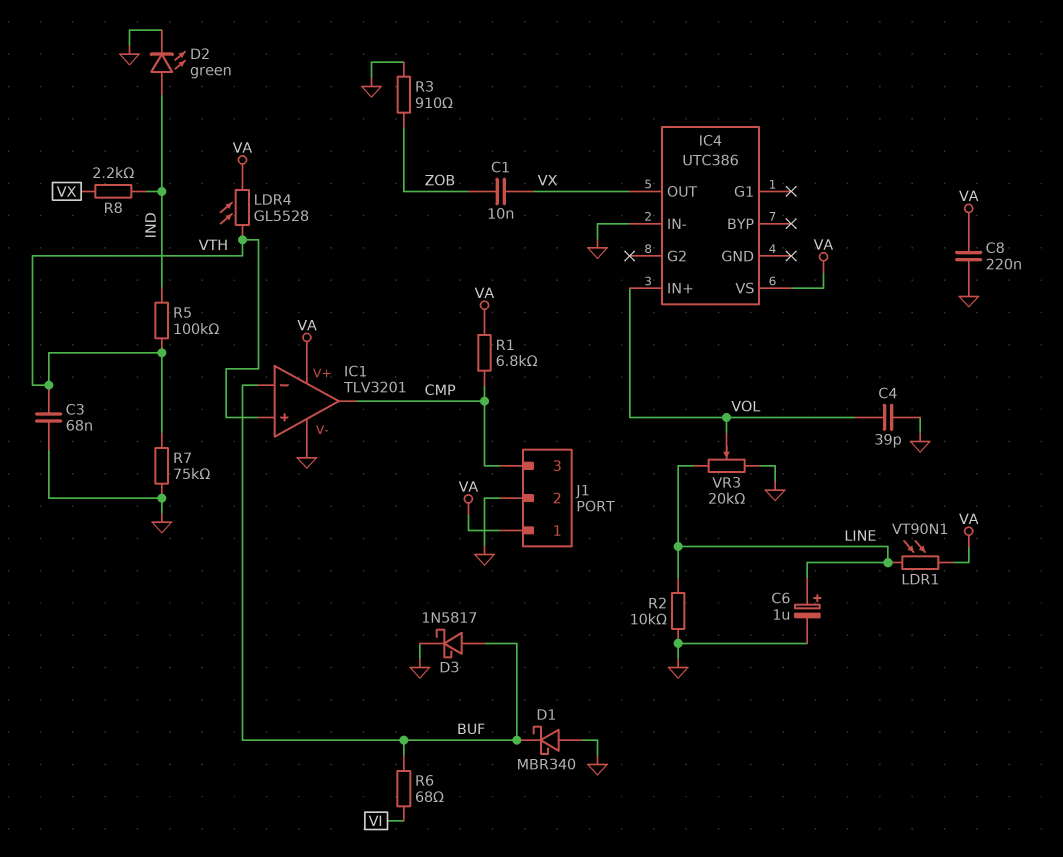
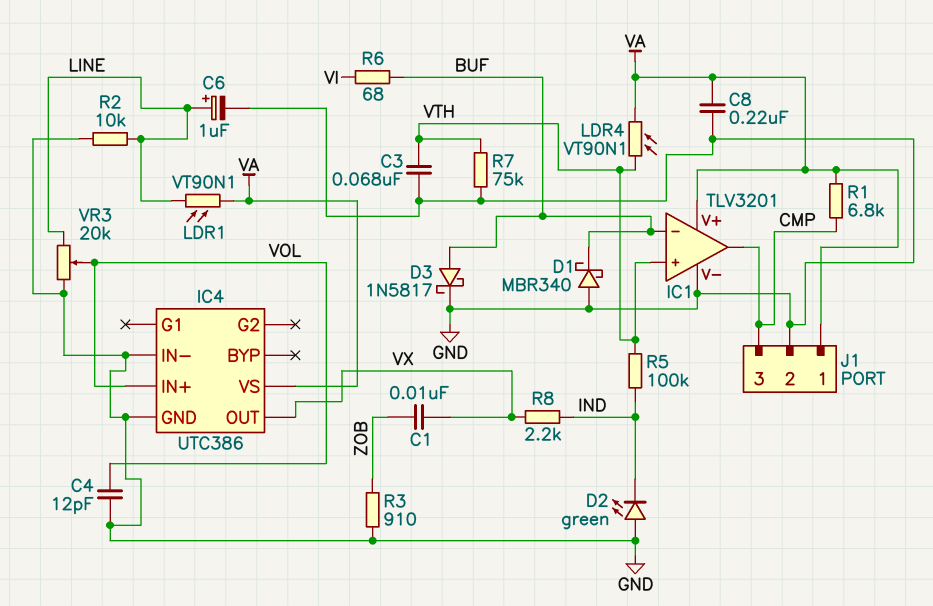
C4: 39pF (GND, VOL) -> 12pF (GND, VOL)
D2: LED green (A IND, K GND) -> LED green (A GND, K IND)
IC4 pin GND: none -> GND
LDR4: GL5528 (VA, VTH) -> VT90N1 (VA, VTH)

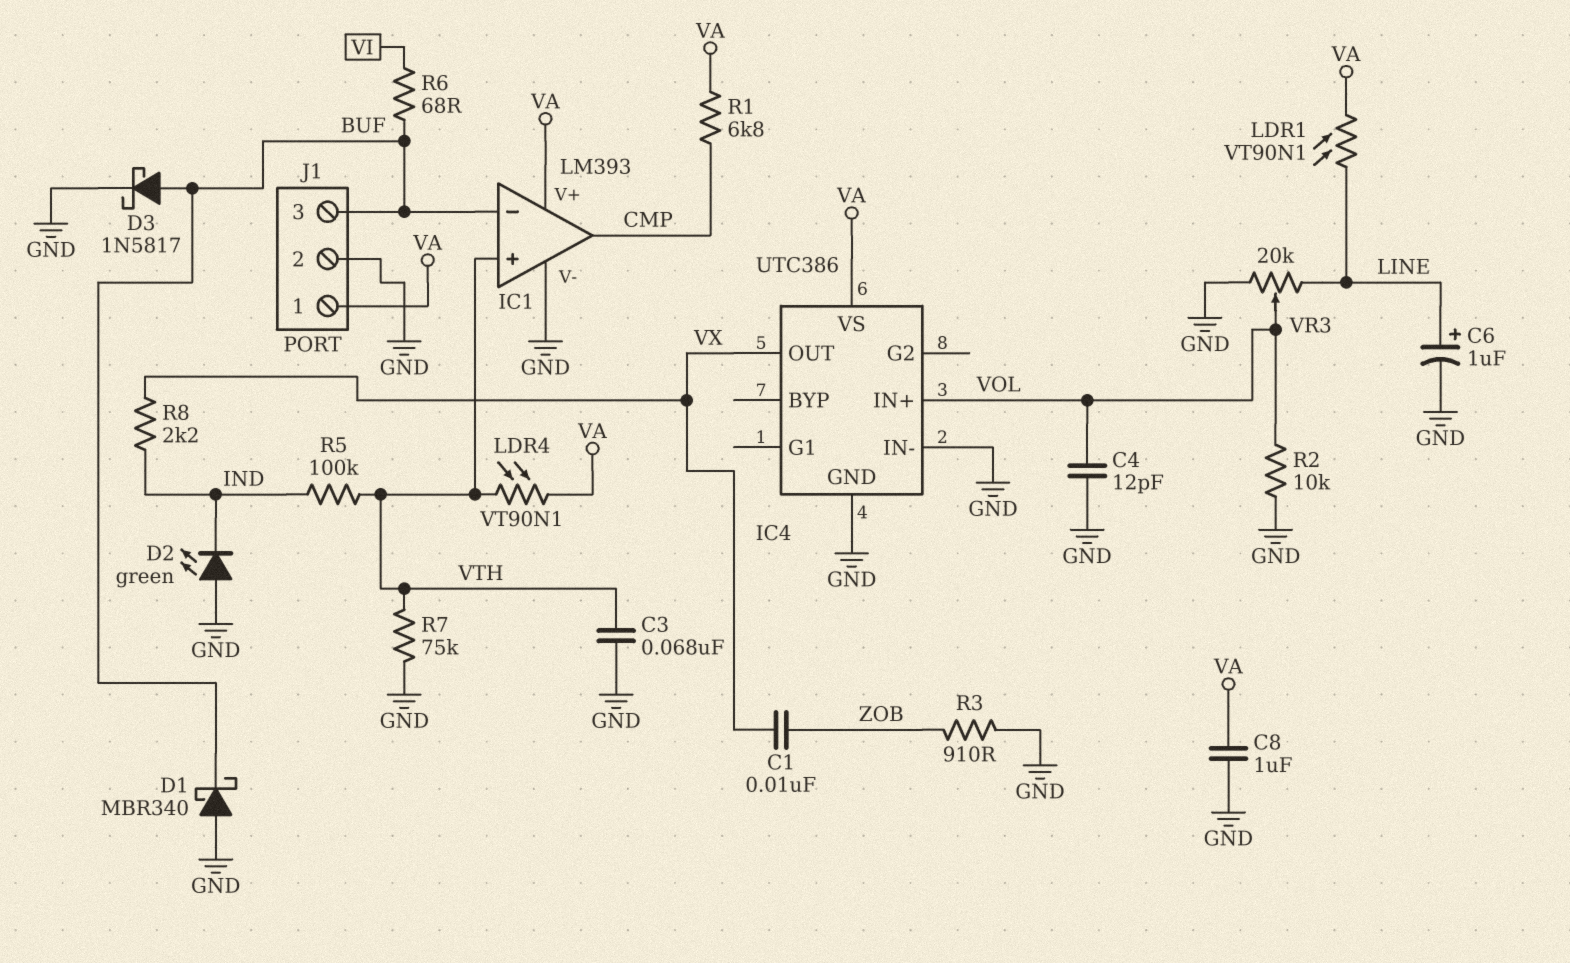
C8: 220nF (GND, VA) -> 1uF (GND, VA)
IC1: TLV3201 -> LM393
J1 pin 3: CMP -> BUF
R2: 10k (GND, LINE) -> 10k (GND, VOL)

